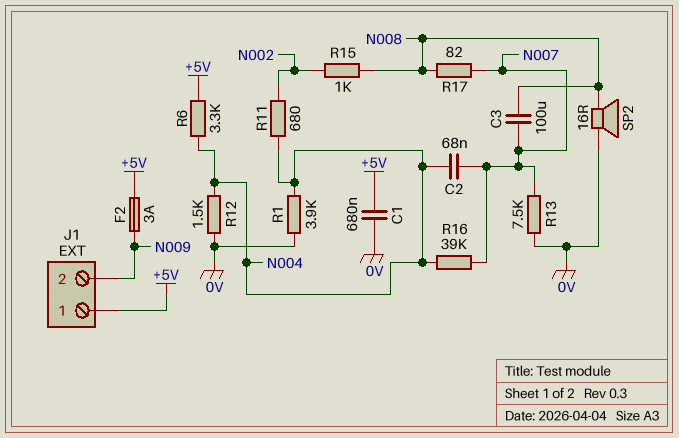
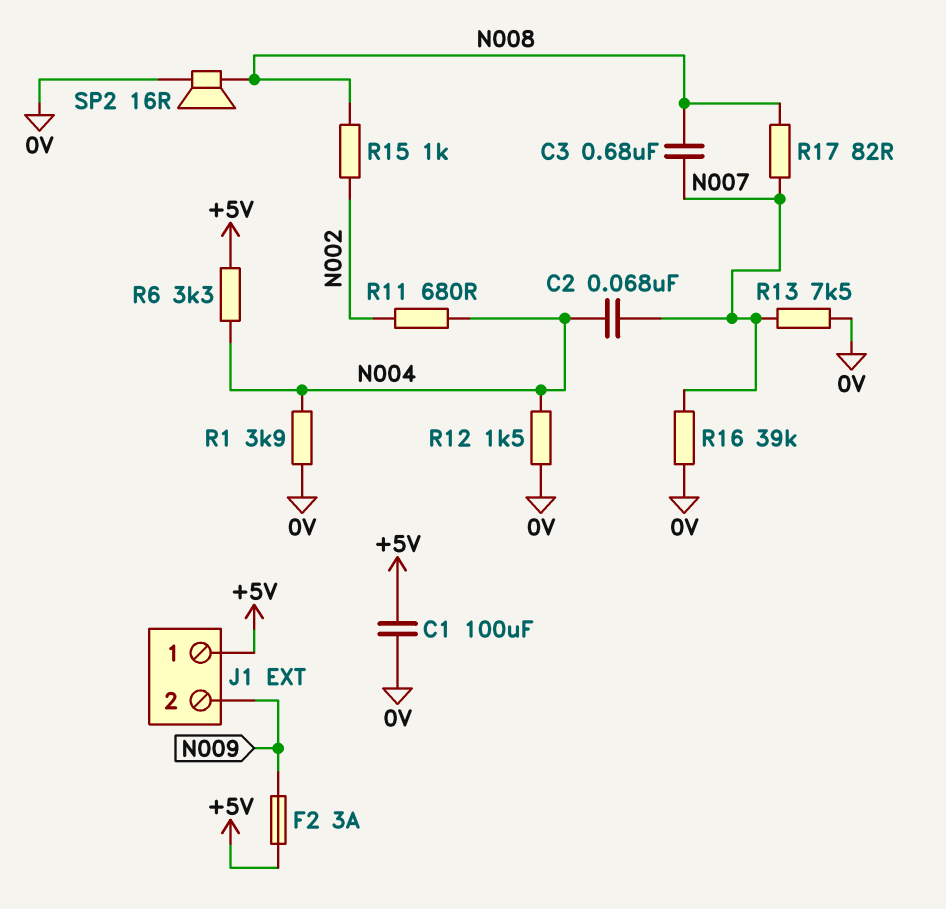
C1: 680nF (+5V, 0V) -> 100uF (+5V, 0V)
C3: 100uF (N007, N008) -> 680nF (N007, N008)
R16: 39k (N004, N007) -> 39k (0V, N007)

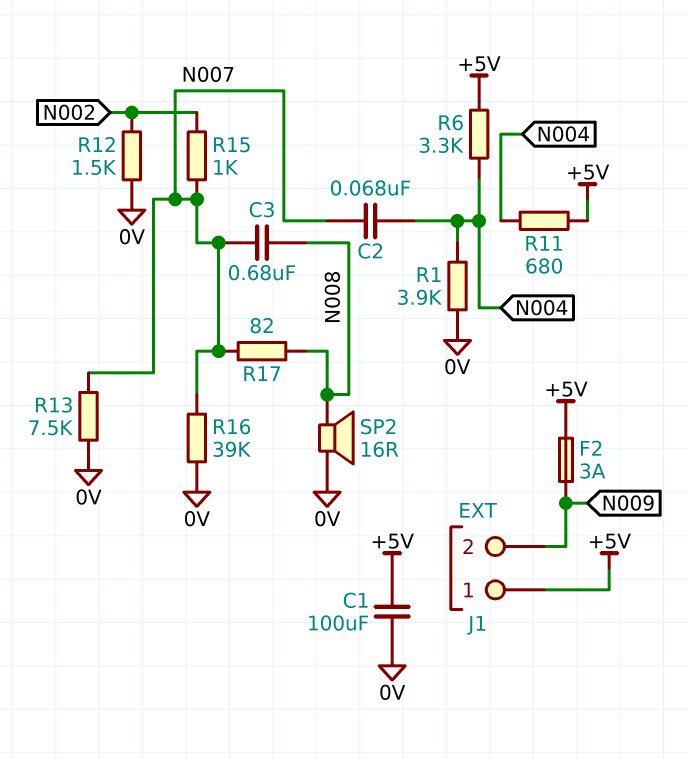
R11: 680 (N002, N004) -> 680 (+5V, N004)
R12: 1.5k (0V, N004) -> 1.5k (0V, N002)
R15: 1k (N002, N008) -> 1k (N002, N007)

